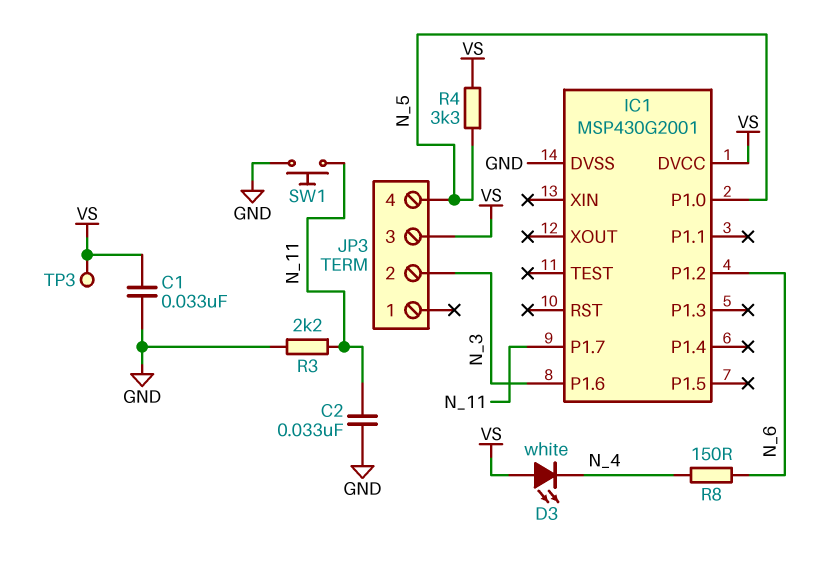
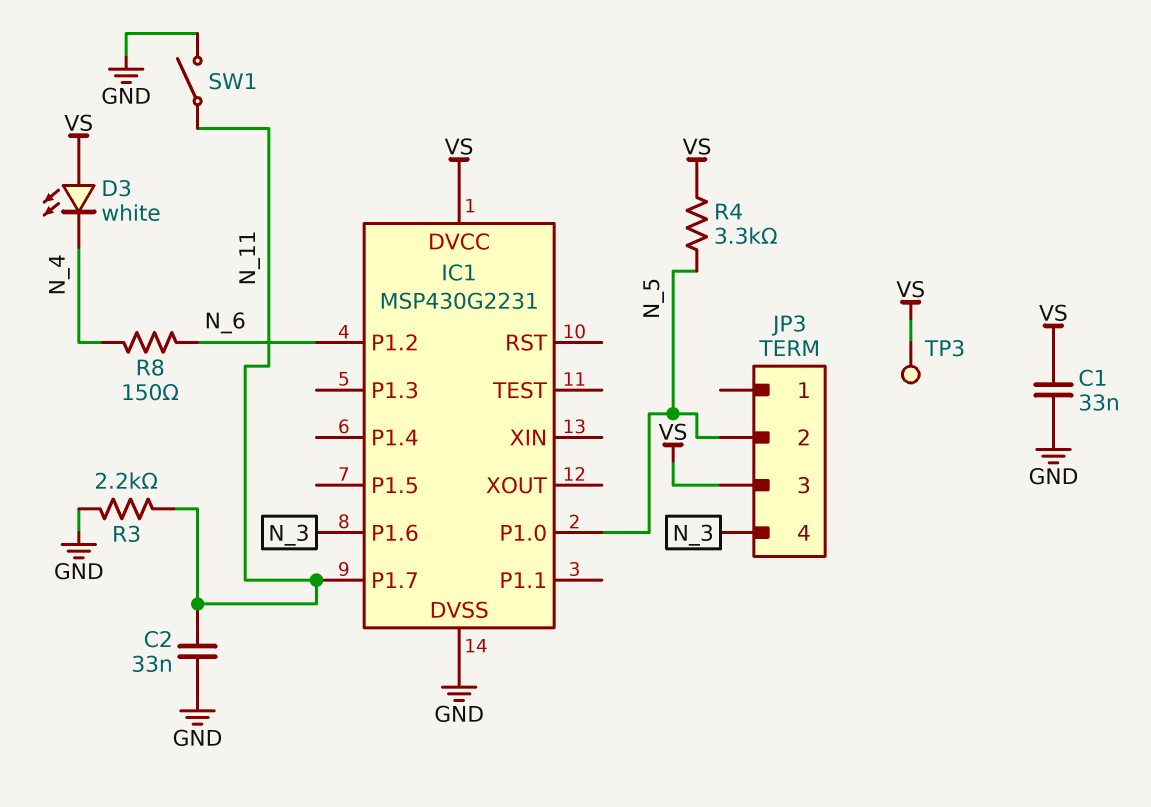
IC1: MSP430G2001 -> MSP430G2231
JP3 pin 2: N_3 -> N_5
JP3 pin 4: N_5 -> N_3
SW1: button (GND, N_11) -> switch (GND, N_11)

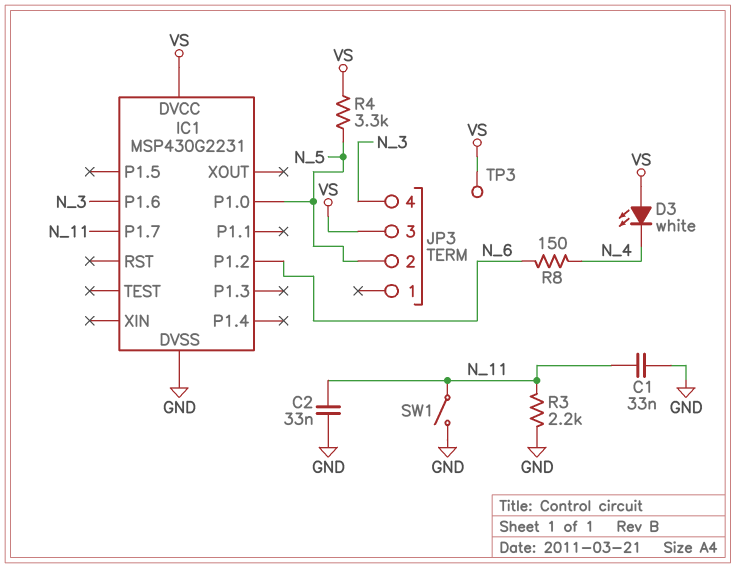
C1: 33nF (GND, VS) -> 33nF (GND, N_11)

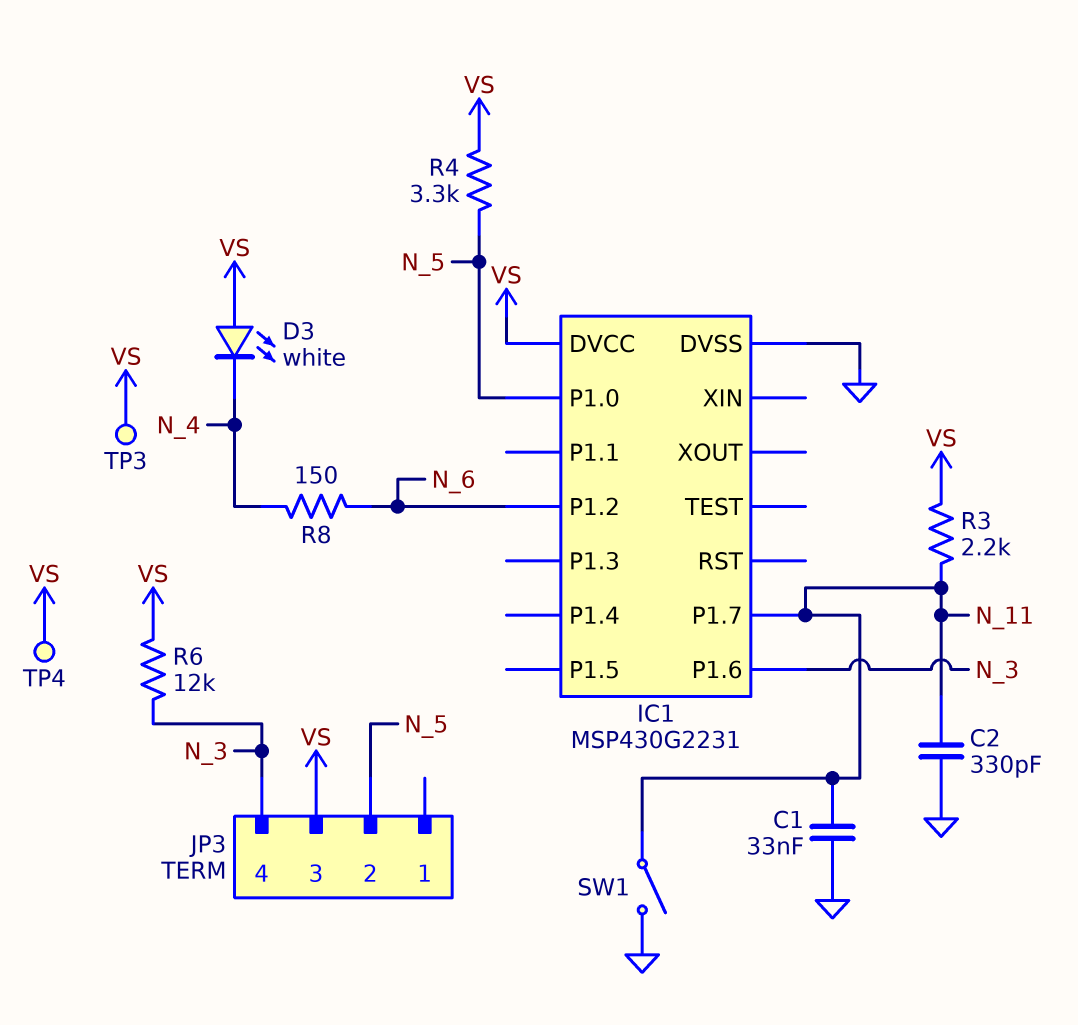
C2: 33nF (GND, N_11) -> 330pF (GND, N_11)
R3: 2.2k (GND, N_11) -> 2.2k (N_11, VS)
R6: none -> 12k (N_3, VS)
TP4: none -> test point (VS)

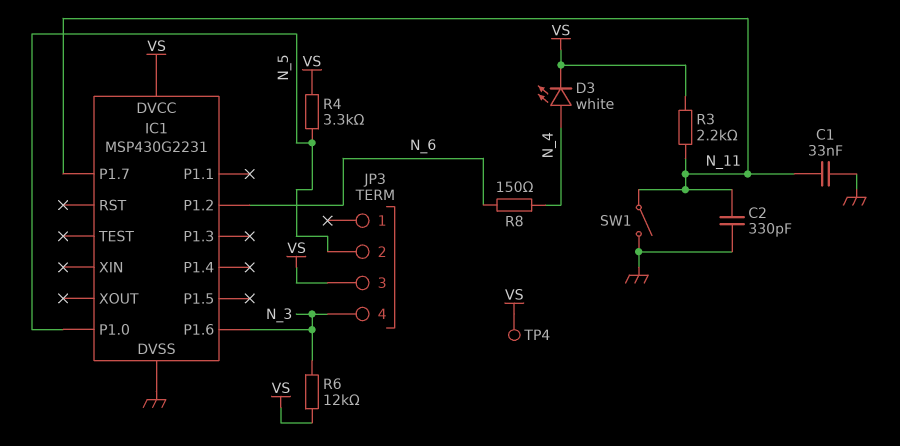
D3: LED white (A VS, K N_4) -> LED white (A N_4, K VS)
TP3: test point (VS) -> none

